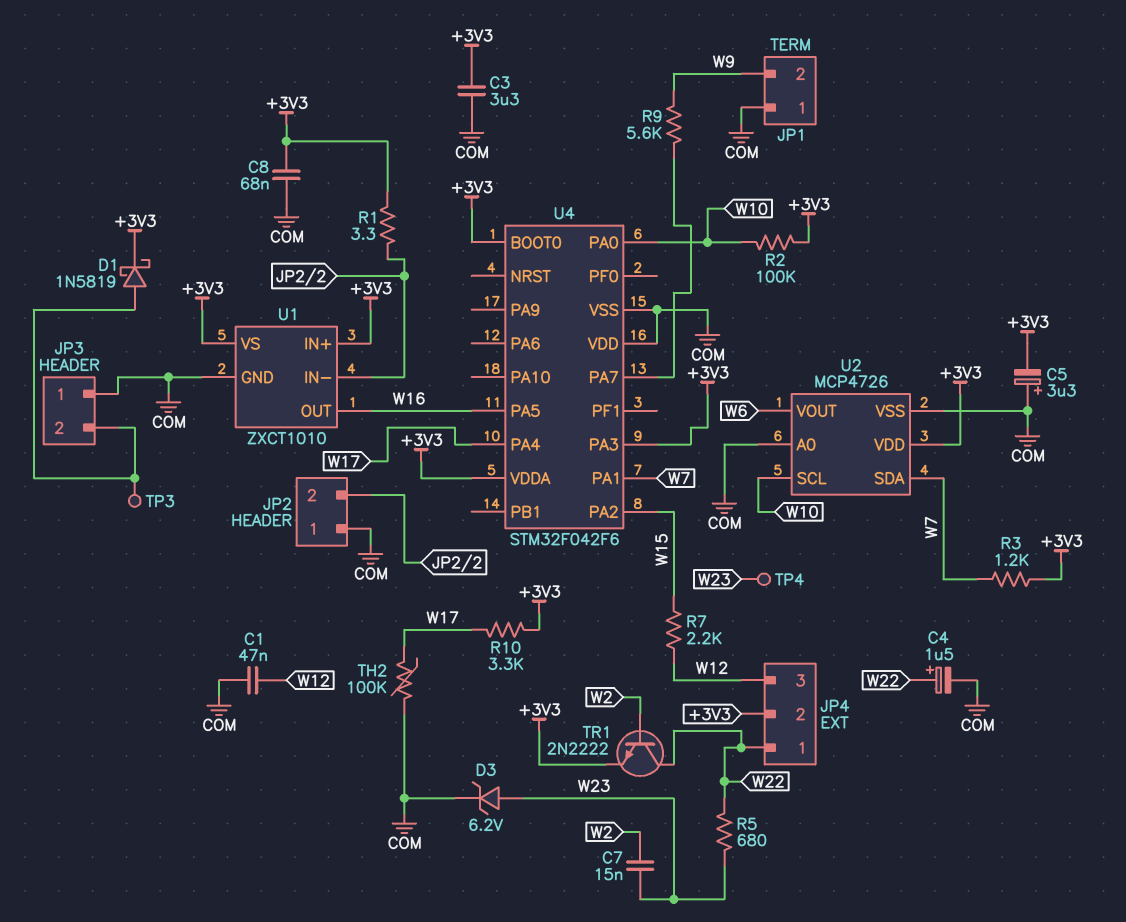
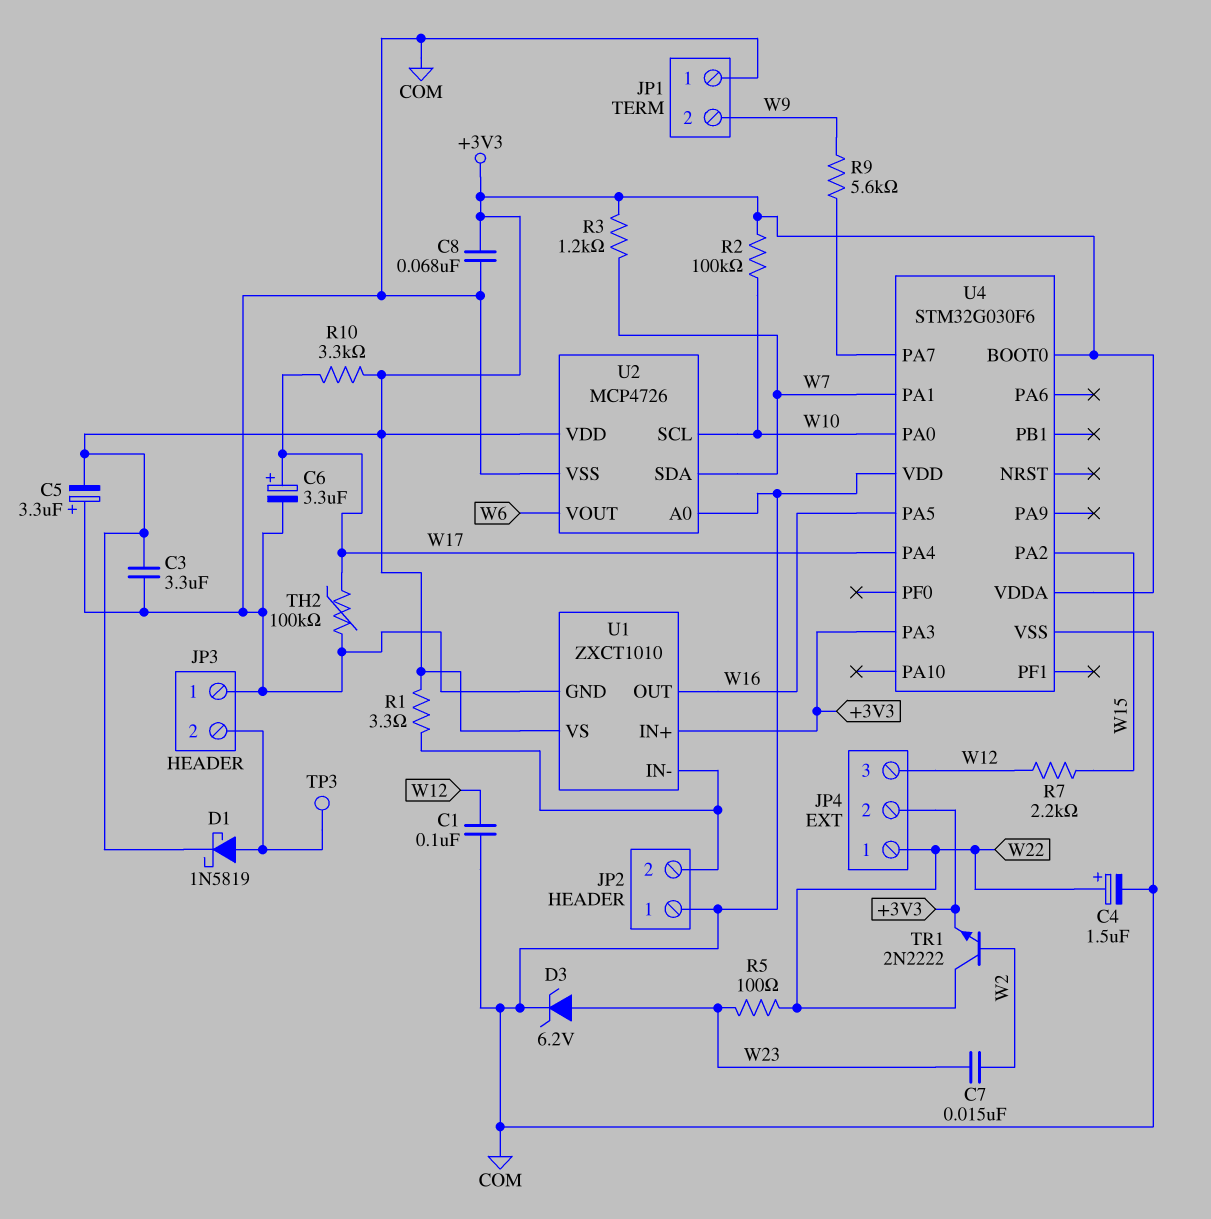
C1: 47nF (COM, W12) -> 100nF (COM, W12)
C6: none -> 3.3uF (plus W17, minus COM)
R5: 680 (W22, W23) -> 100 (W22, W23)
TP4: test point (W23) -> none
U4: STM32F042F6 -> STM32G030F6

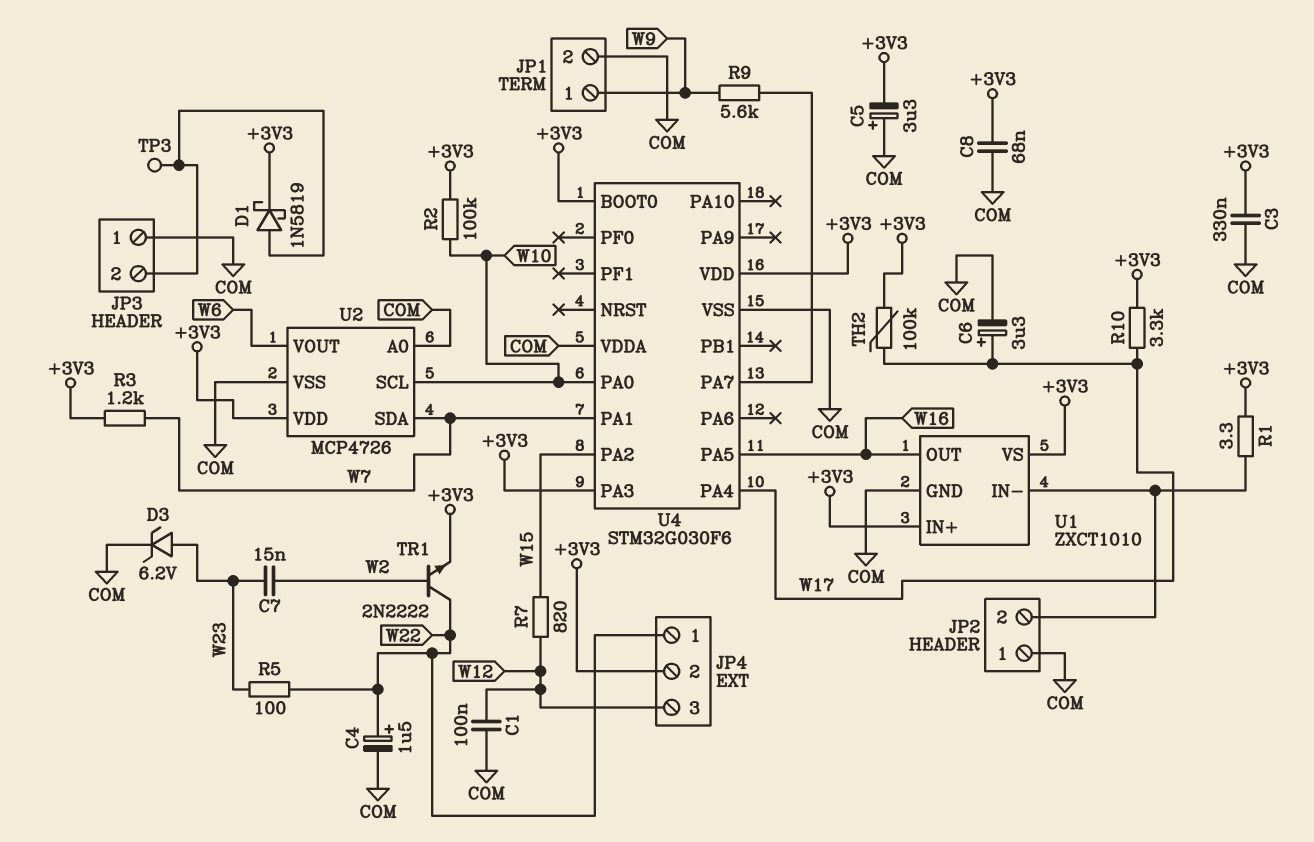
C3: 3.3uF (+3V3, COM) -> 330nF (+3V3, COM)
JP1 pin 1: COM -> W9
JP1 pin 2: W9 -> COM
R7: 2.2k (W12, W15) -> 820 (W12, W15)
TH2: 100k (COM, W17) -> 100k (+3V3, W17)
U4 pin VDD: COM -> +3V3
U4 pin VDDA: +3V3 -> COM

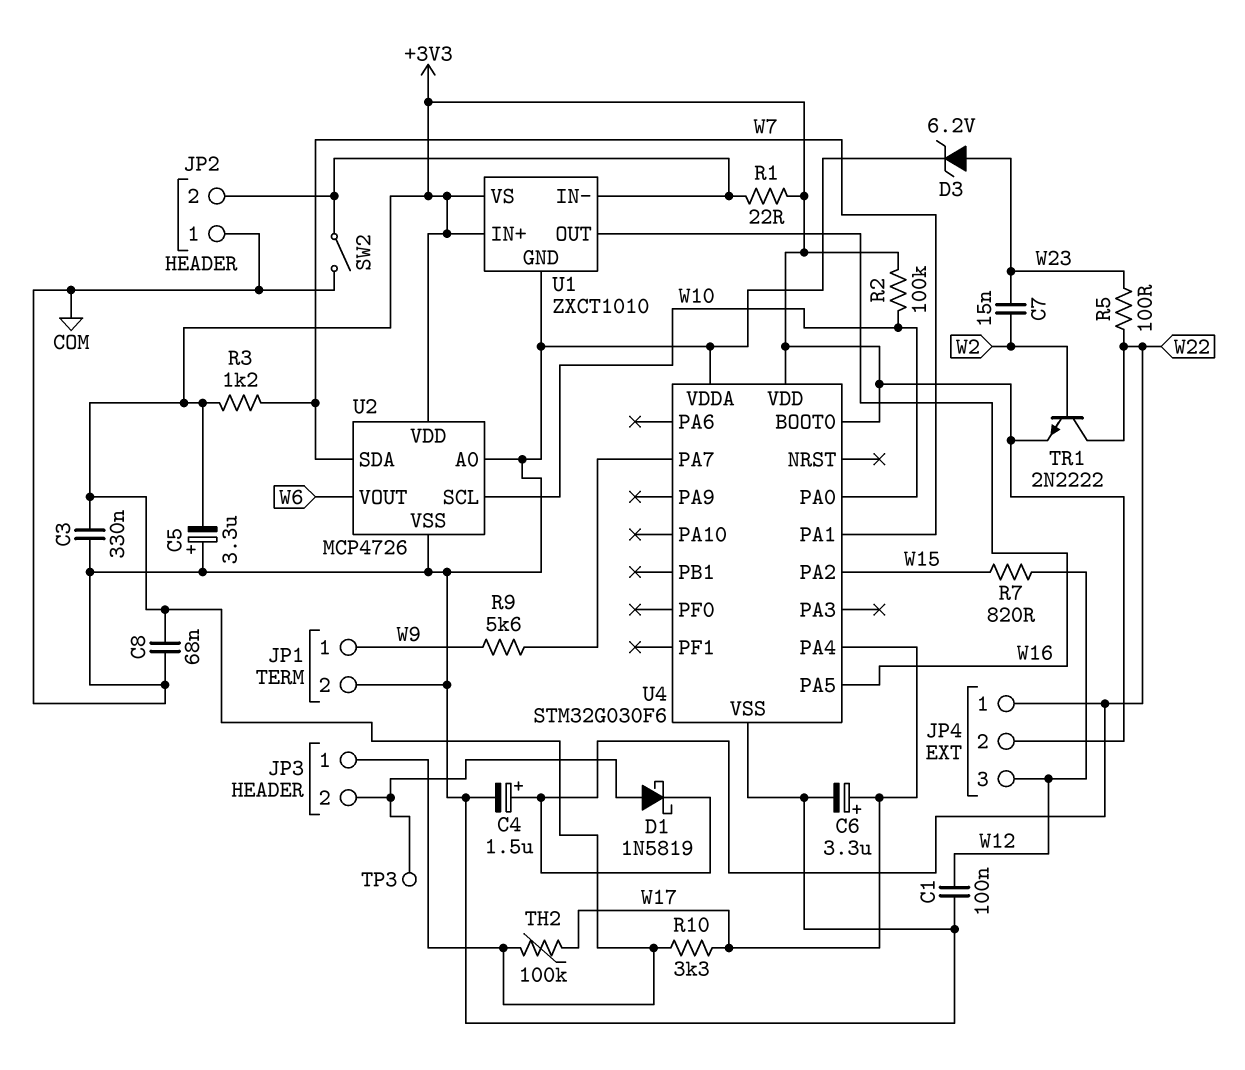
D1: schottky 1N5819 (A JP3/2, K +3V3) -> schottky 1N5819 (A JP3/2, K W22)
JP3 pin 1: COM -> +3V3
R1: 3.3 (+3V3, JP2/2) -> 22 (+3V3, JP2/2)
SW2: none -> switch (COM, JP2/2)
U4 pin PA3: +3V3 -> none

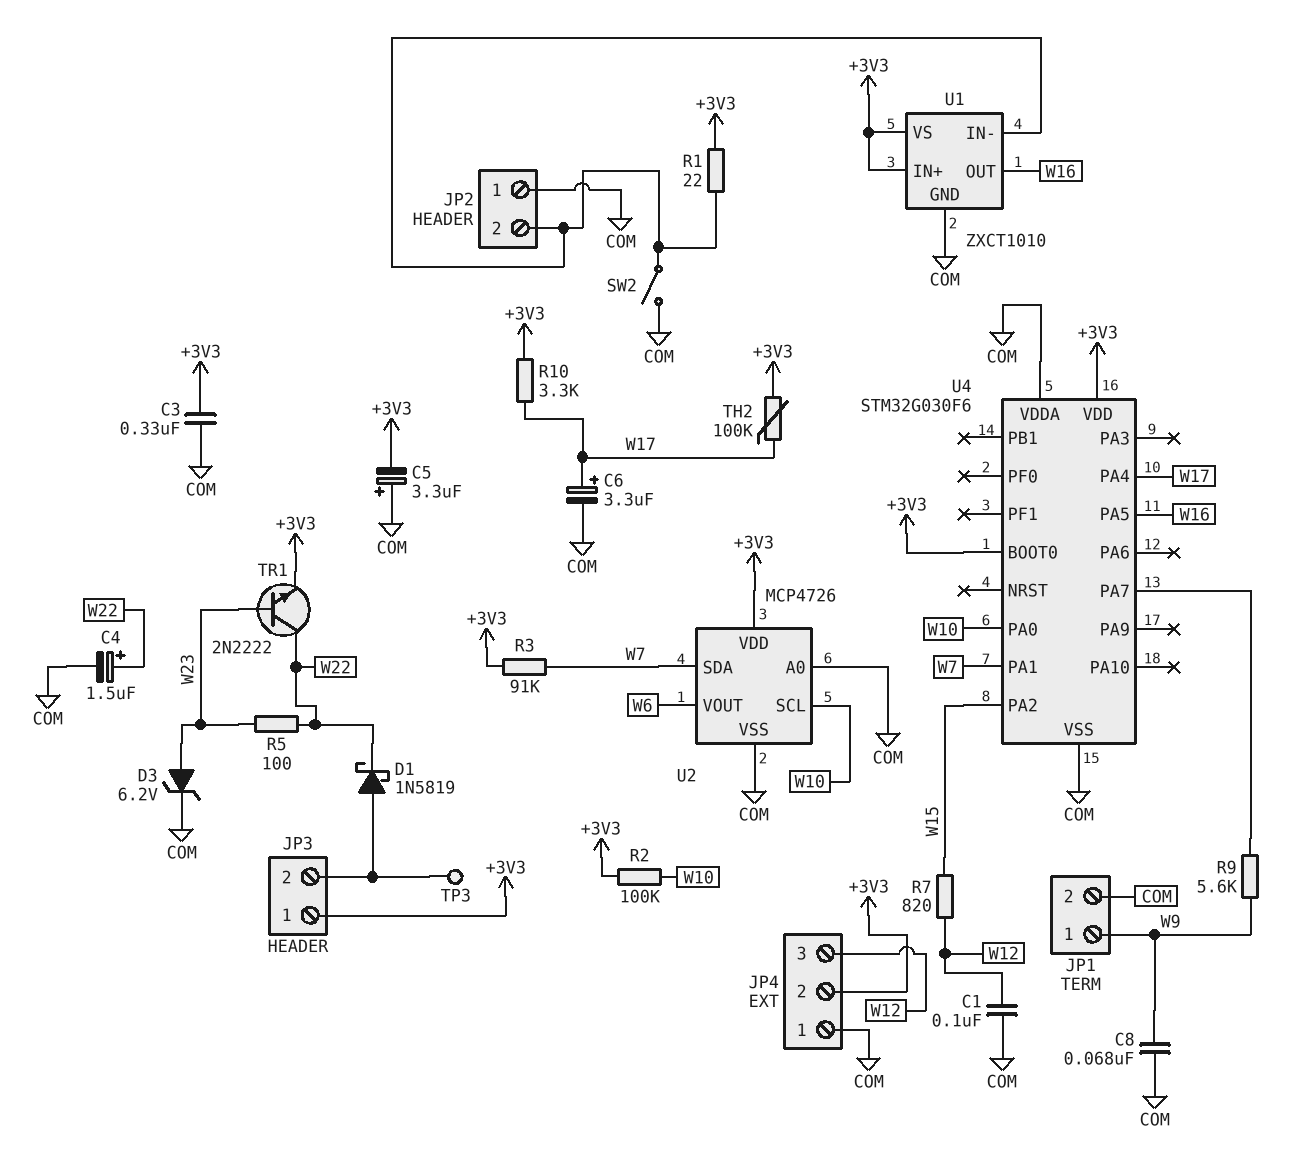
C7: 15nF (W2, W23) -> none
C8: 68nF (+3V3, COM) -> 68nF (COM, W9)
JP4 pin 1: W22 -> COM
R3: 1.2k (+3V3, W7) -> 91k (+3V3, W7)
TR1: NPN 2N2222 (B W2, C W22, E +3V3) -> NPN 2N2222 (B W23, C W22, E +3V3)

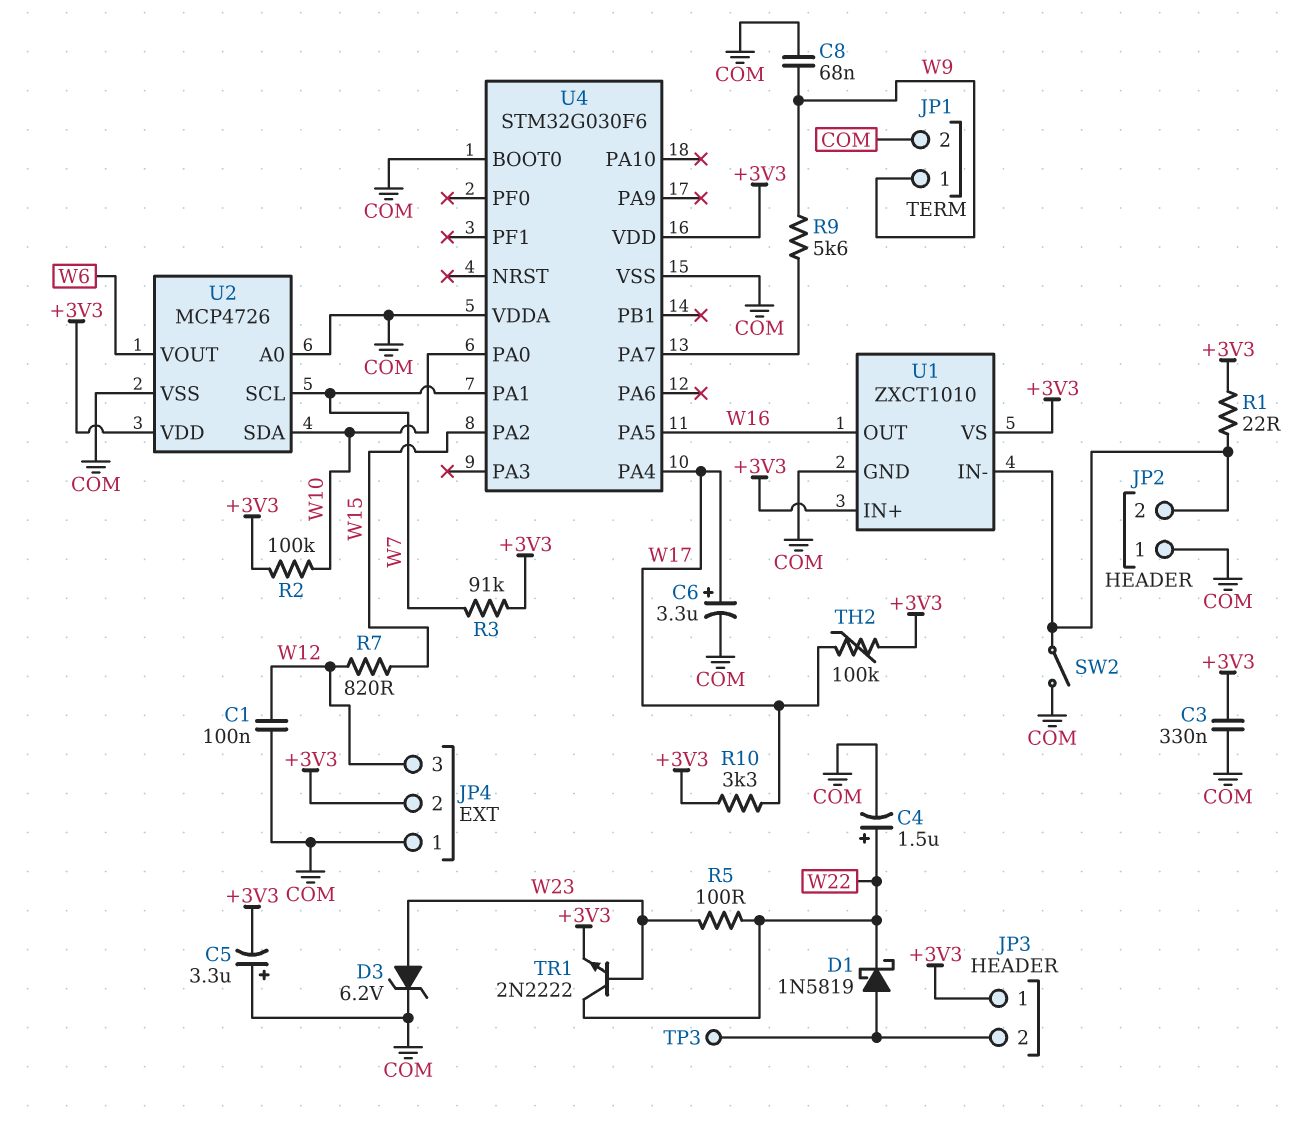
U2 pin SCL: W10 -> W7
U2 pin SDA: W7 -> W10
U4 pin BOOT0: +3V3 -> COM

